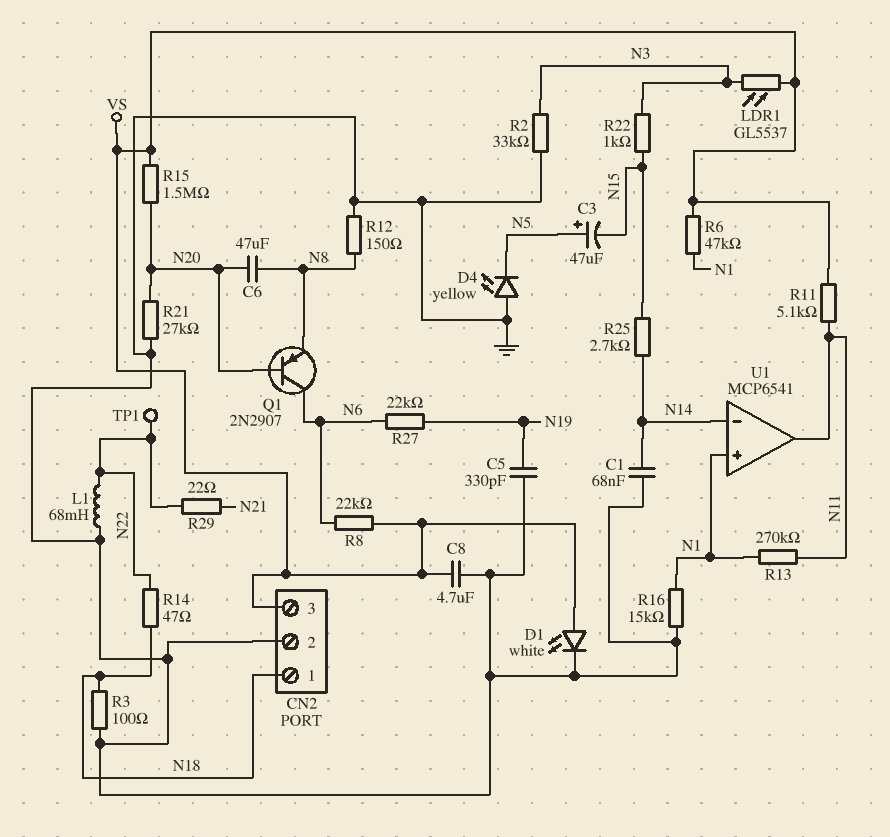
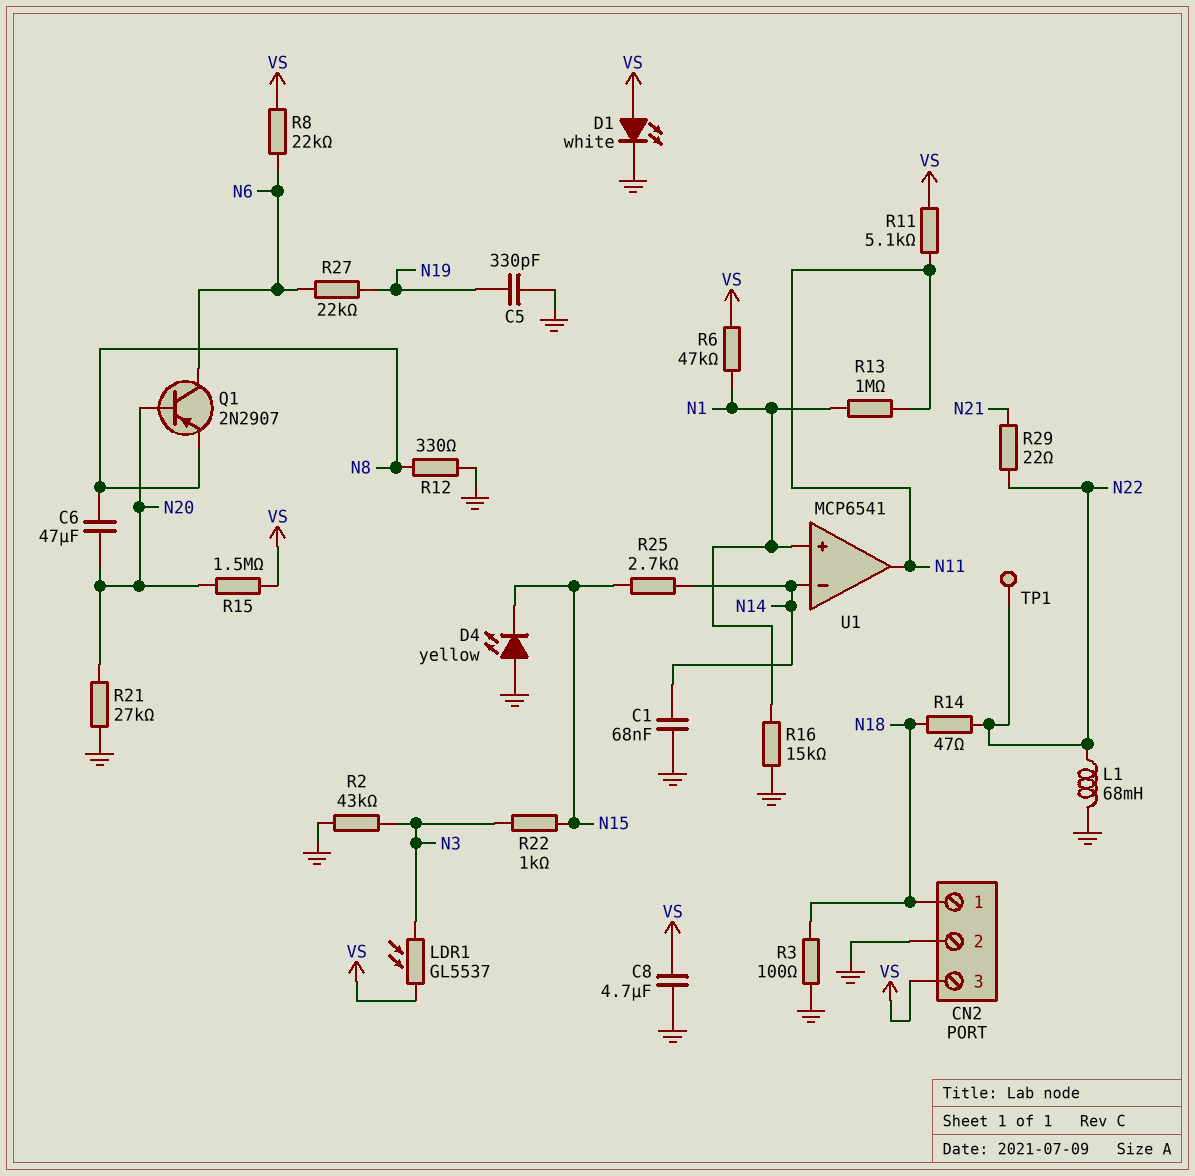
C3: 47uF (plus N5, minus N15) -> none
D4: LED yellow (A GND, K N5) -> LED yellow (A GND, K N15)
R2: 33k (GND, N3) -> 43k (GND, N3)
R12: 150 (GND, N8) -> 330 (GND, N8)
R13: 270k (N1, N11) -> 1M (N1, N11)

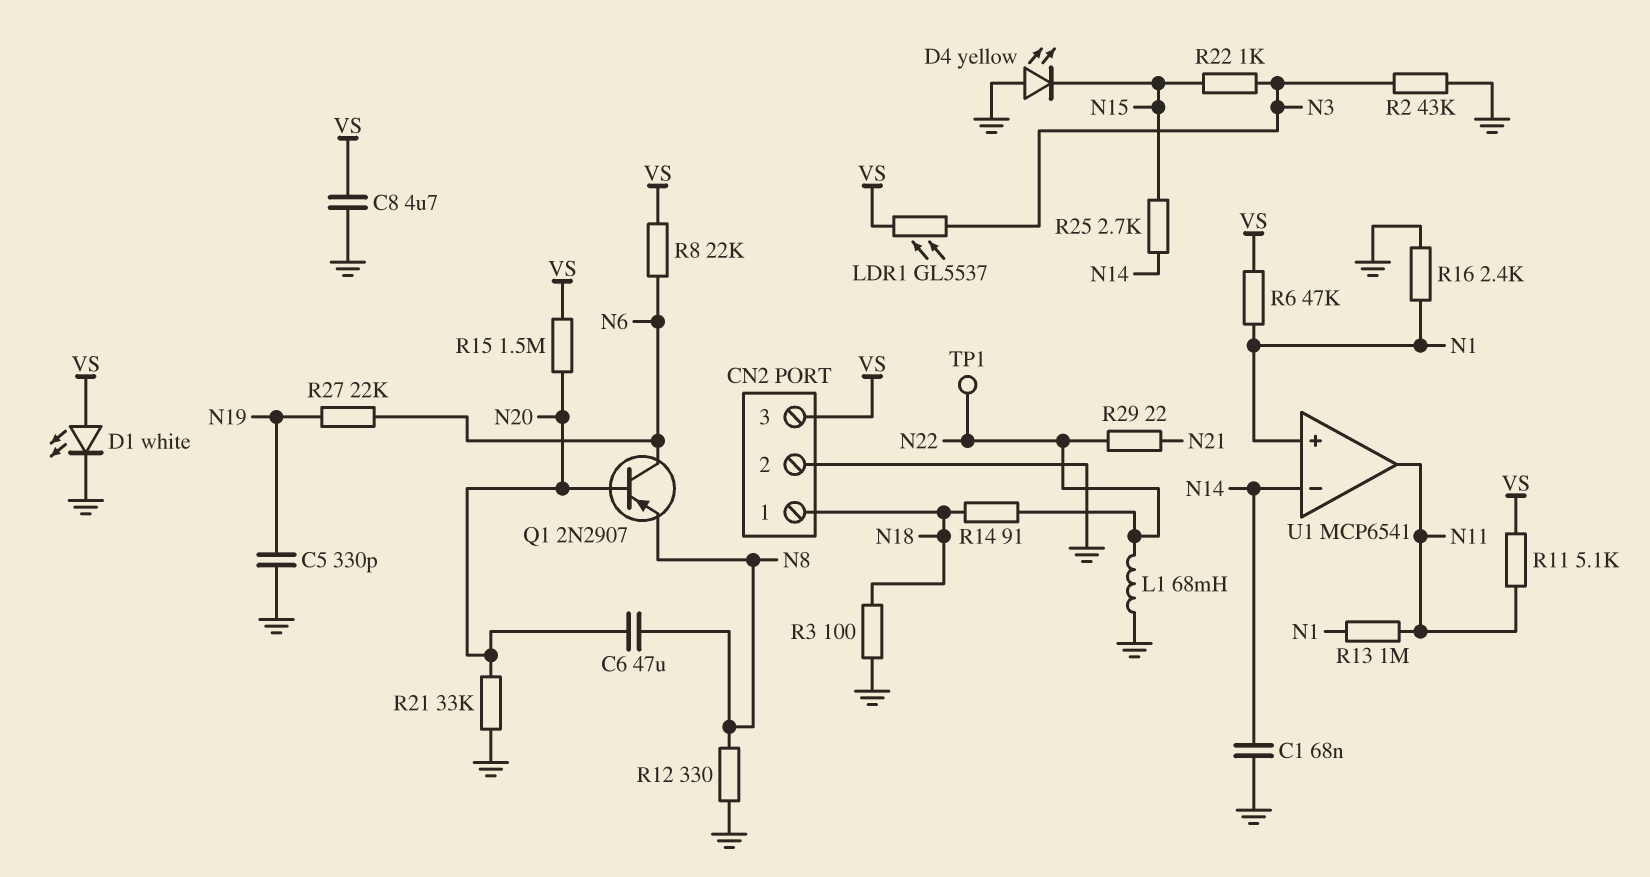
R14: 47 (N18, N22) -> 91 (N18, N22)
R16: 15k (GND, N1) -> 2.4k (GND, N1)
R21: 27k (GND, N20) -> 33k (GND, N20)

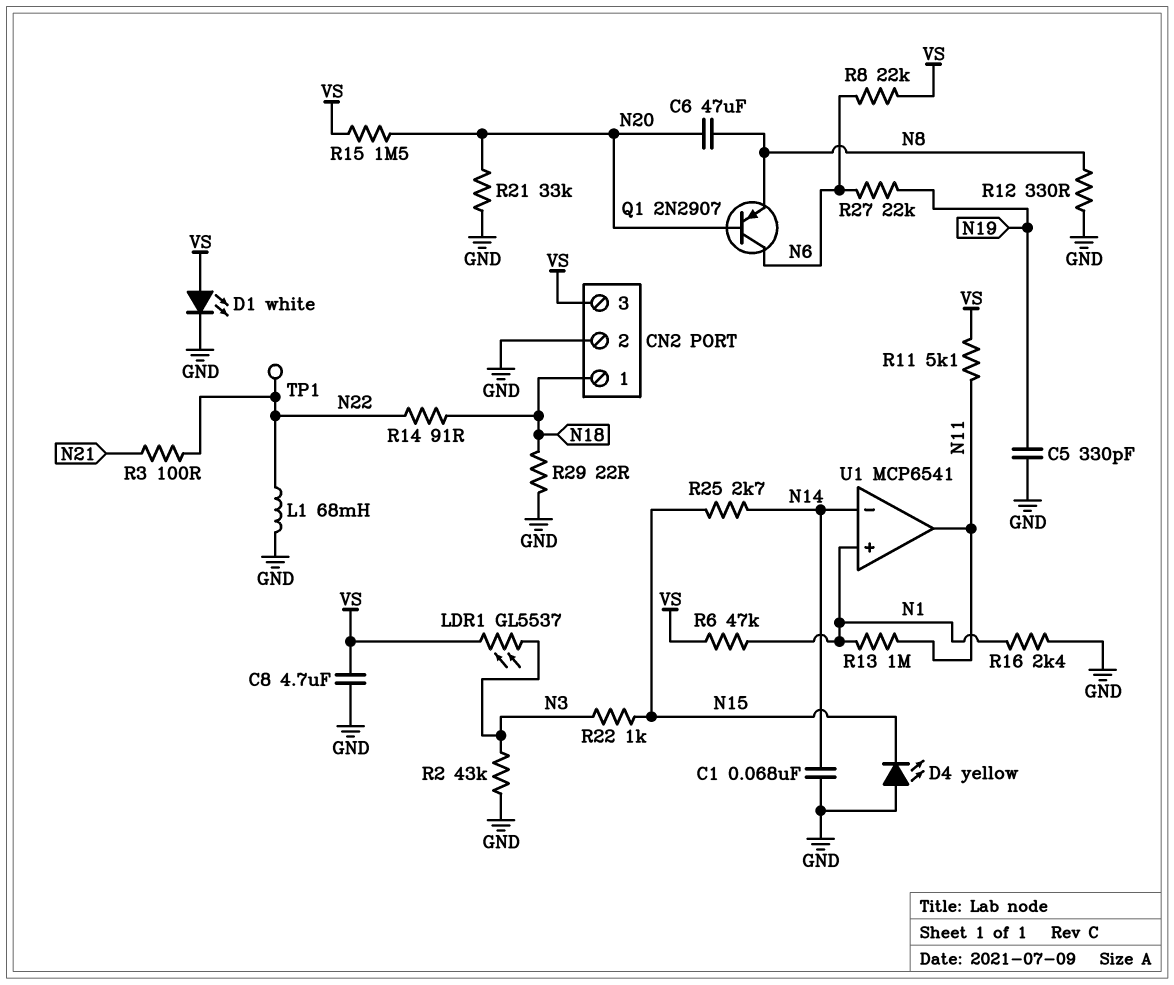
R3: 100 (GND, N18) -> 100 (N21, N22)
R29: 22 (N21, N22) -> 22 (GND, N18)

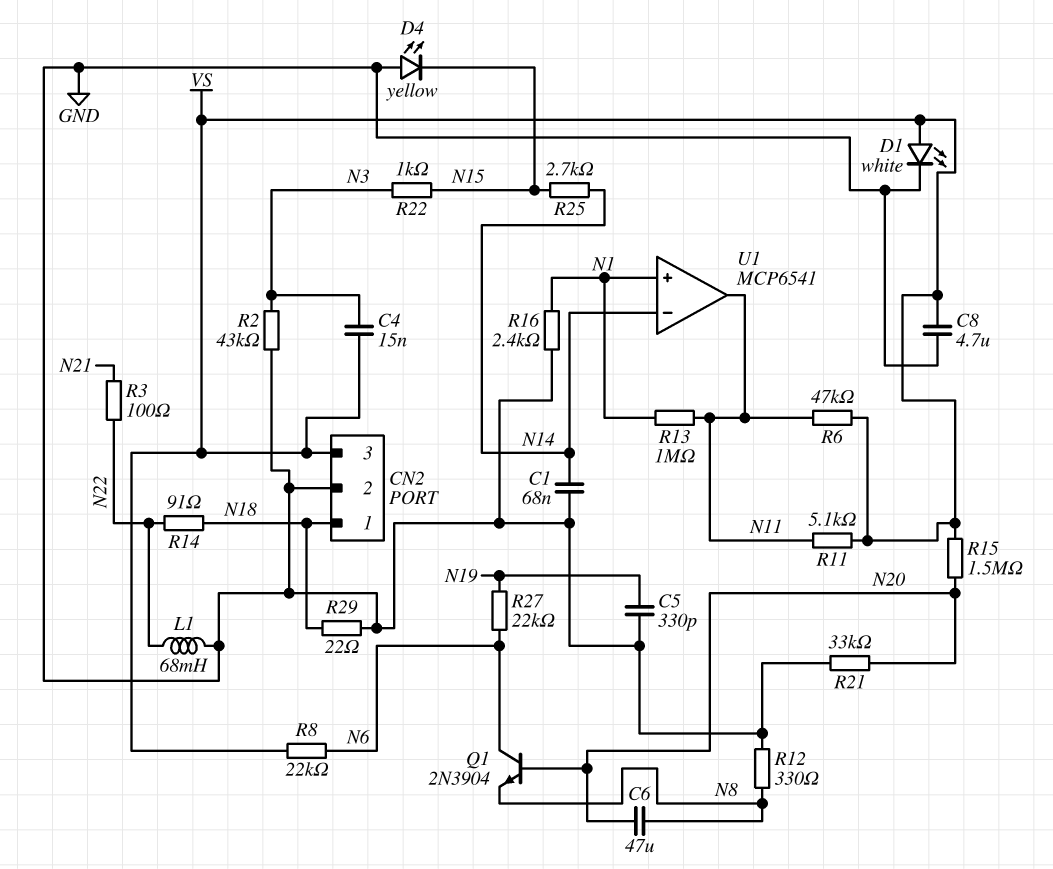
C4: none -> 15nF (N3, VS)
LDR1: GL5537 (N3, VS) -> none
Q1: PNP 2N2907 (B N20, C N6, E N8) -> NPN 2N3904 (B N20, C N6, E N8)
R6: 47k (N1, VS) -> 47k (N11, VS)
TP1: test point (N22) -> none

